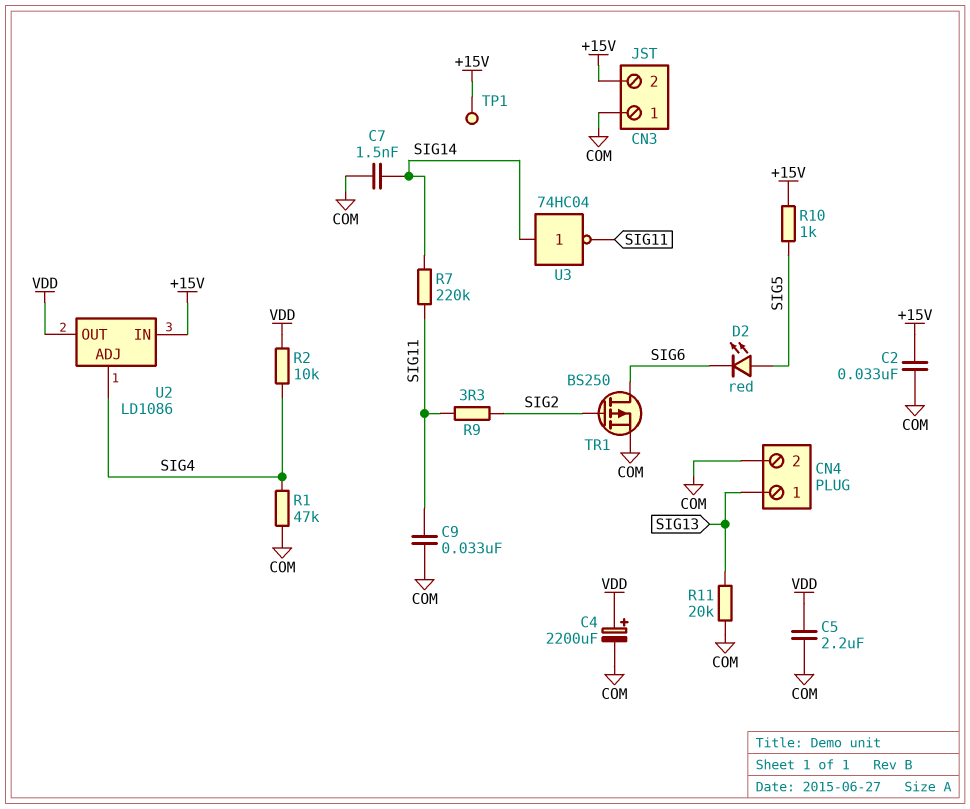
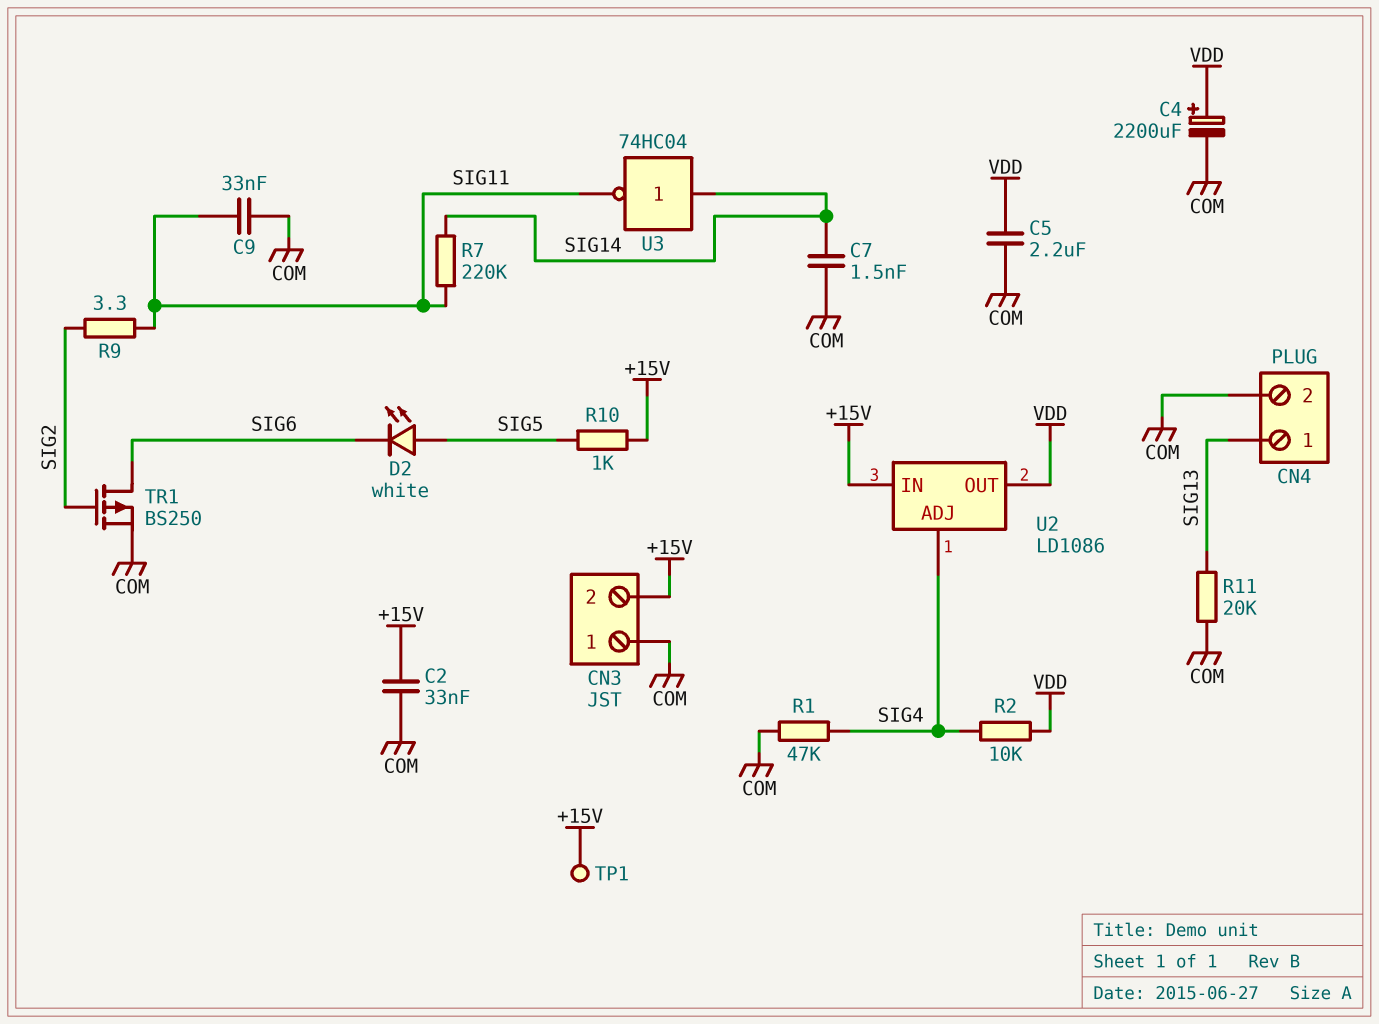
D2: LED red (A SIG5, K SIG6) -> LED white (A SIG5, K SIG6)

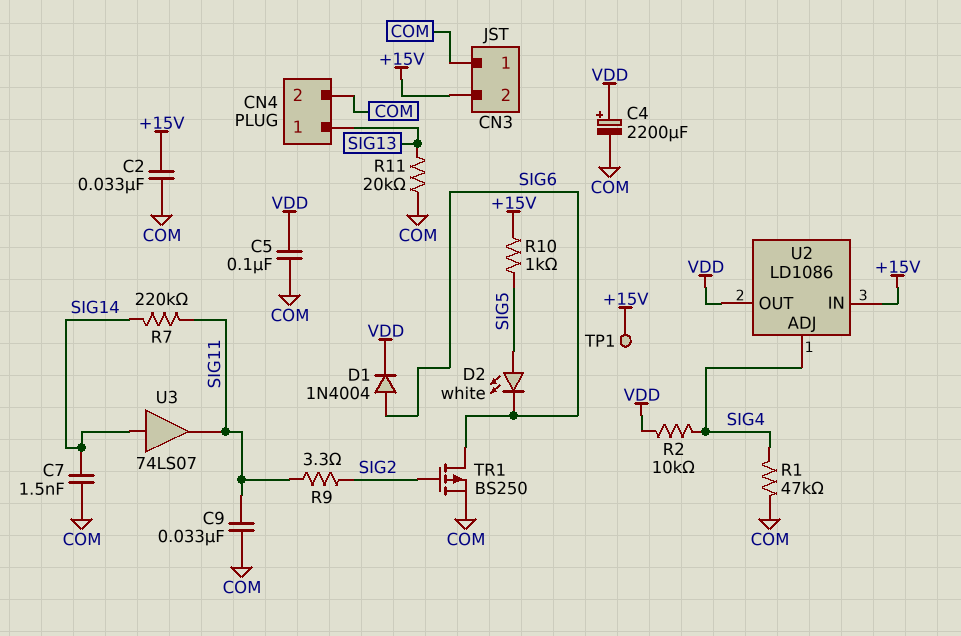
C5: 2.2uF (COM, VDD) -> 100nF (COM, VDD)
D1: none -> diode 1N4004 (A SIG6, K VDD)
U3: NOT 74HC04 (in SIG14, out SIG11) -> buffer 74LS07 (in SIG14, out SIG11)

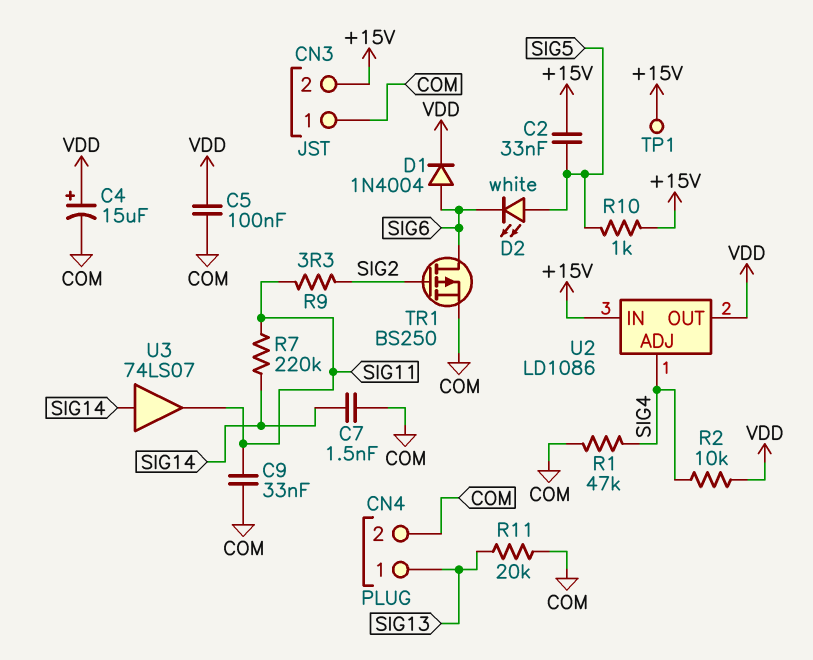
C2: 33nF (+15V, COM) -> 33nF (+15V, SIG5)
C4: 2200uF (plus VDD, minus COM) -> 15uF (plus VDD, minus COM)

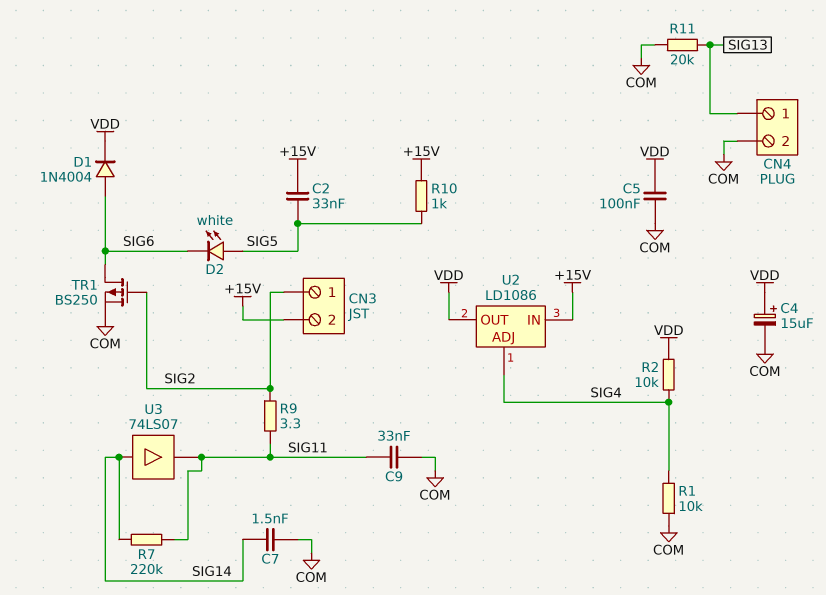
CN3 pin 1: COM -> SIG2
R1: 47k (COM, SIG4) -> 10k (COM, SIG4)
TP1: test point (+15V) -> none

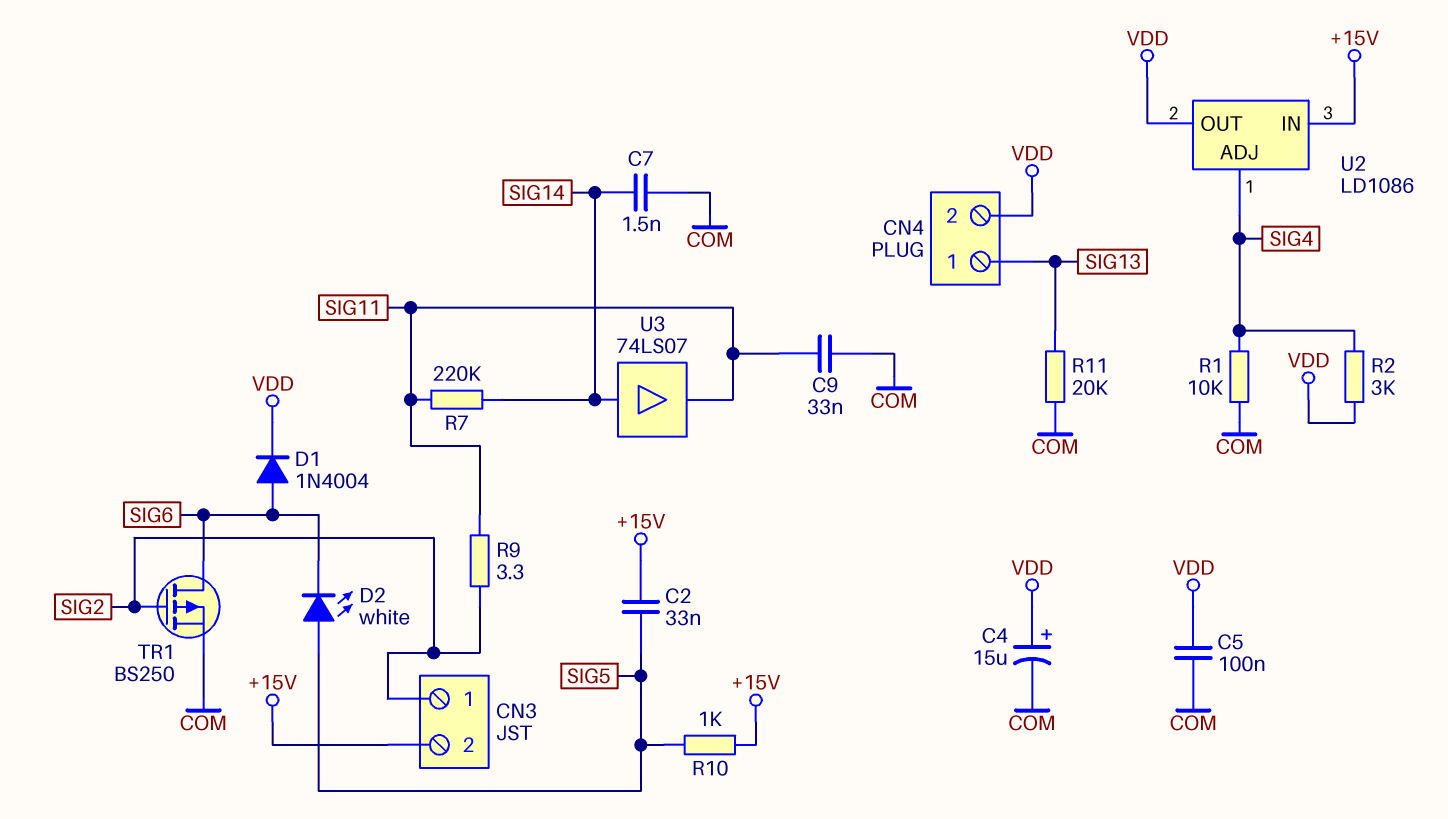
CN4 pin 2: COM -> VDD
R2: 10k (SIG4, VDD) -> 3k (SIG4, VDD)

